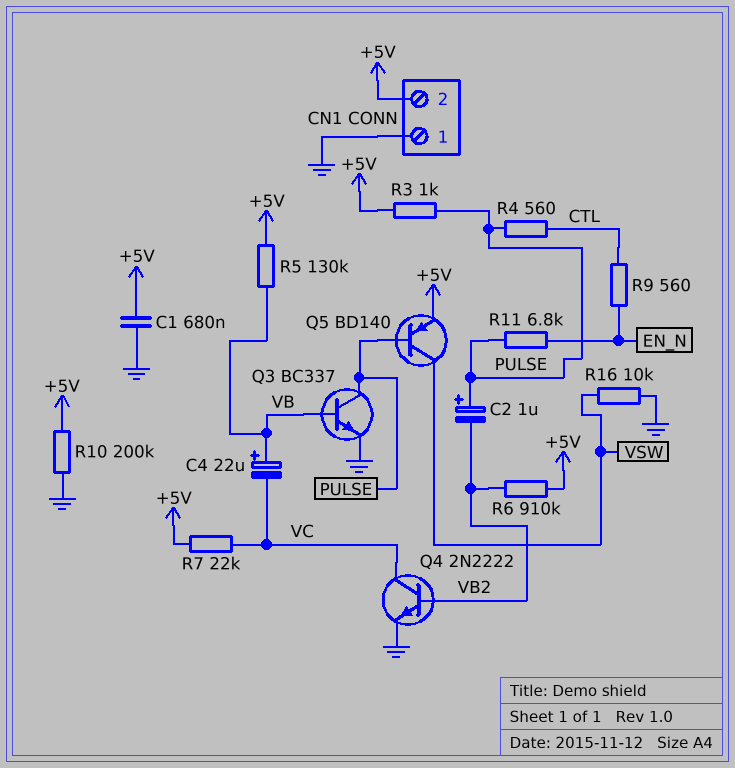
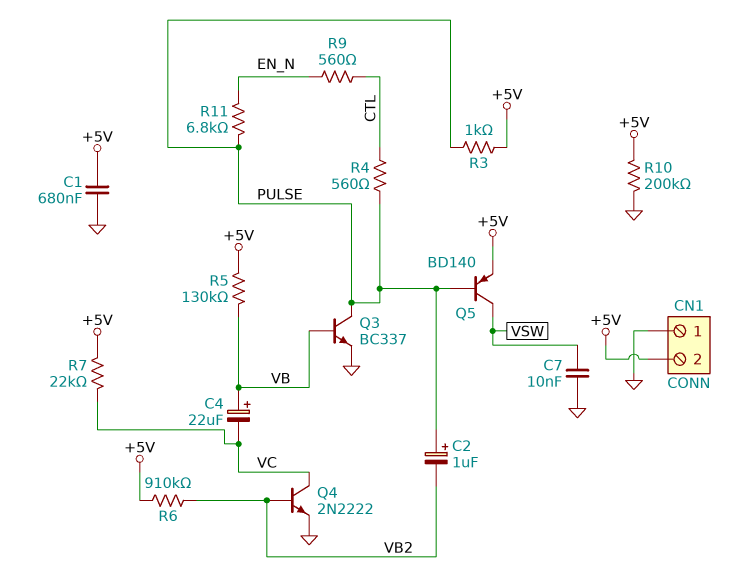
C7: none -> 10nF (GND, VSW)
R16: 10k (GND, VSW) -> none

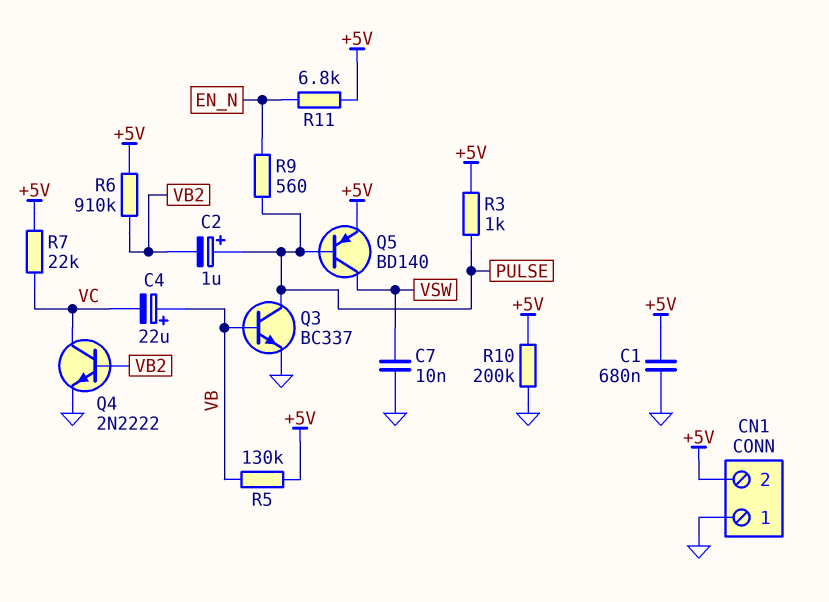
R4: 560 (CTL, PULSE) -> none
R9: 560 (CTL, EN_N) -> 560 (EN_N, PULSE)
R11: 6.8k (EN_N, PULSE) -> 6.8k (+5V, EN_N)

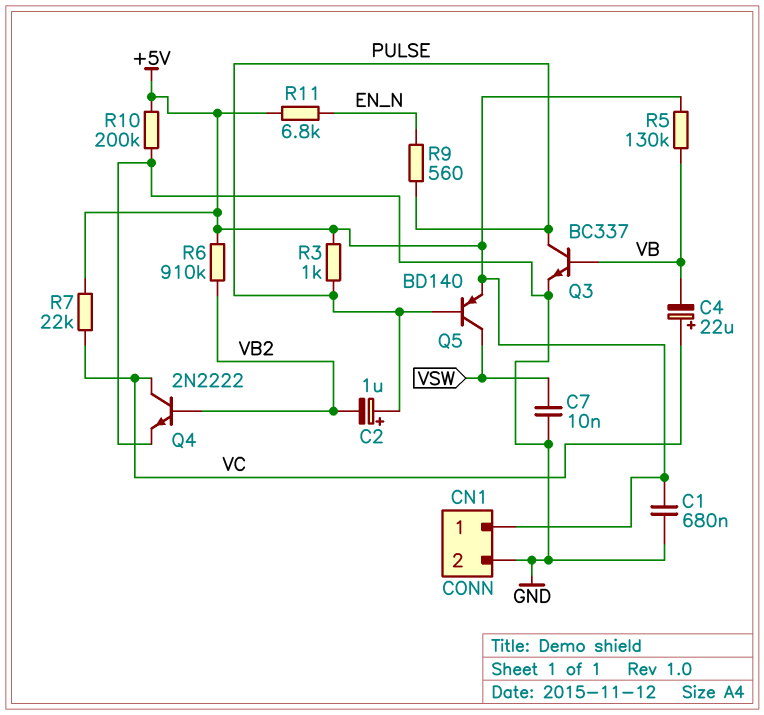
C4: 22uF (plus VB, minus VC) -> 22uF (plus VC, minus VB)
CN1 pin 1: GND -> +5V
CN1 pin 2: +5V -> GND

